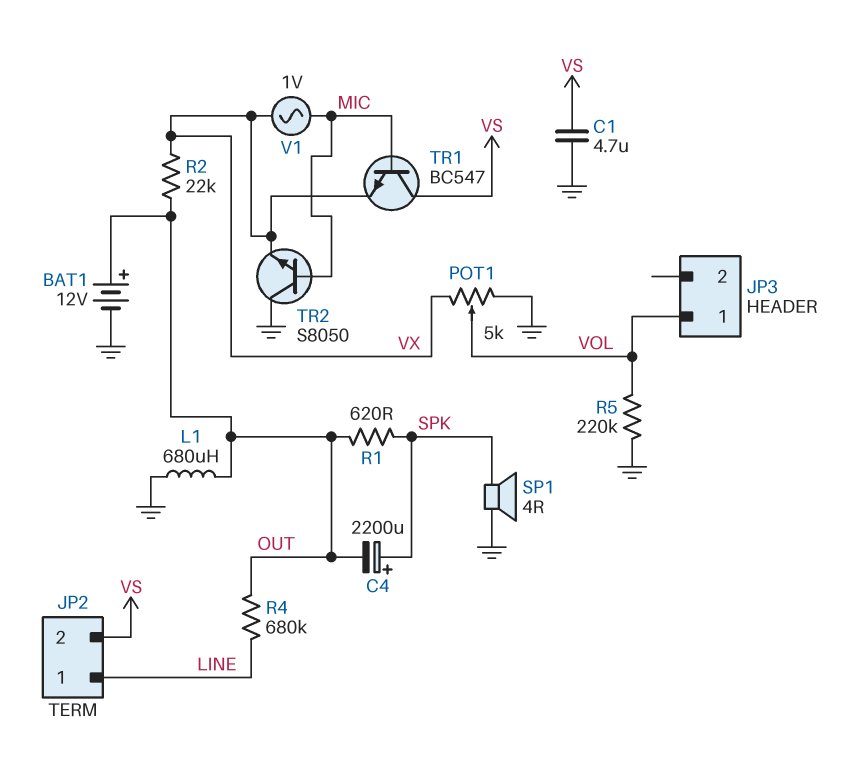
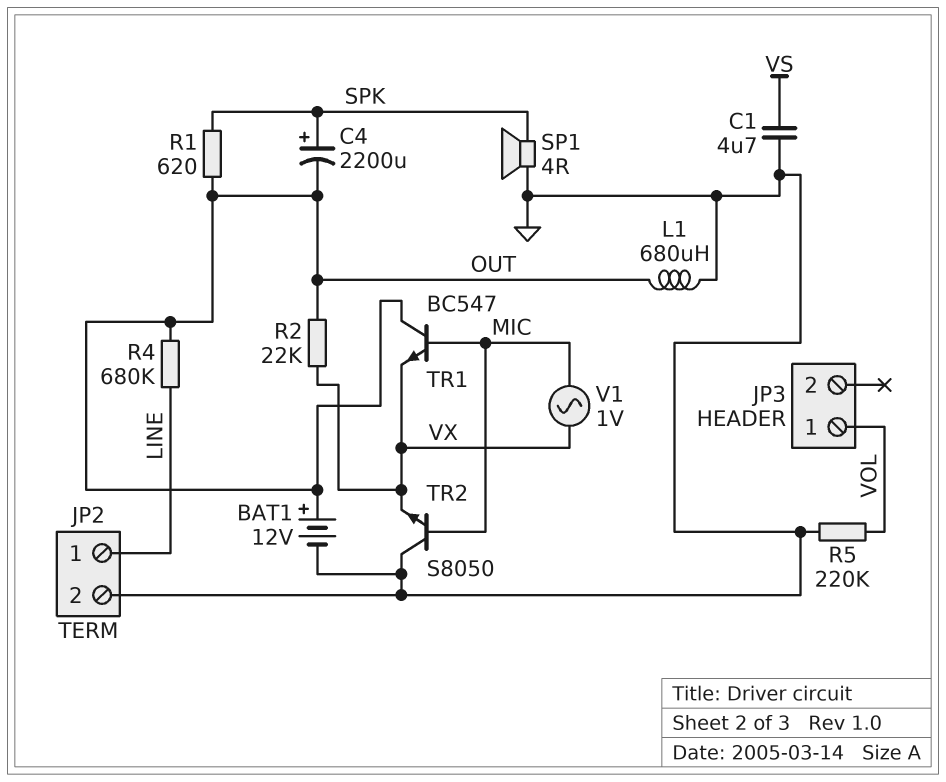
JP2 pin 2: VS -> GND
POT1: 5k (GND, VX, wiper VOL) -> none
TR1: NPN BC547 (B MIC, C VS, E VX) -> NPN BC547 (B MIC, C OUT, E VX)

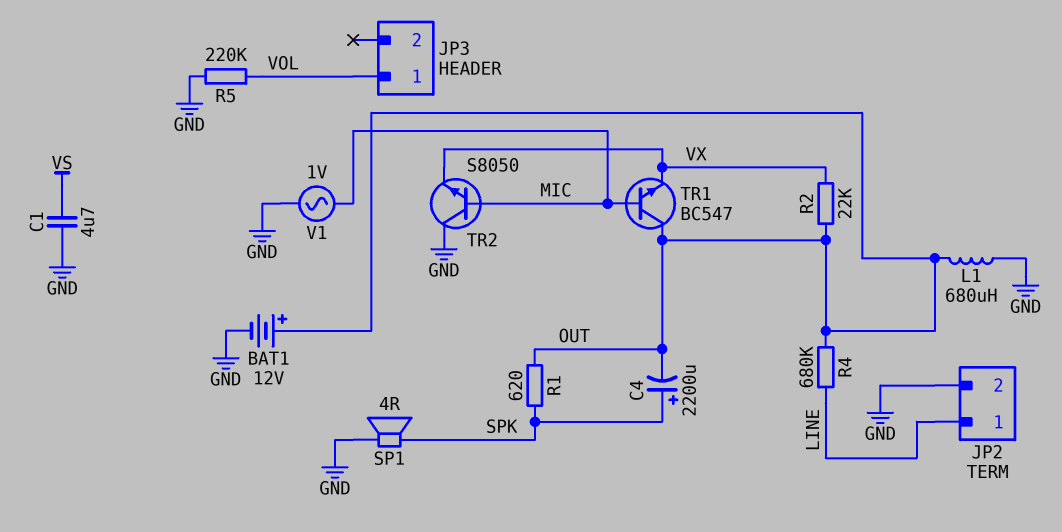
V1: AC 1V (MIC, VX) -> AC 1V (GND, MIC)

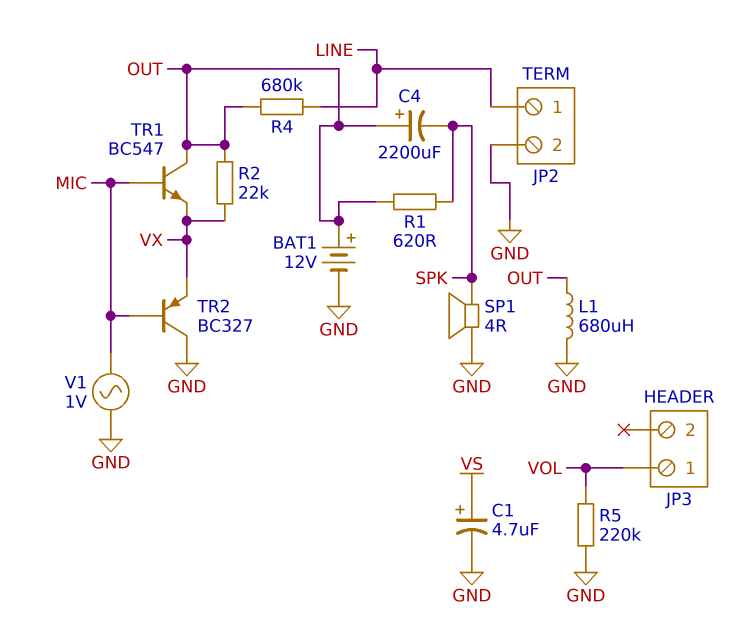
C1: 4.7uF (GND, VS) -> 4.7uF (plus VS, minus GND)
C4: 2200uF (plus SPK, minus OUT) -> 2200uF (plus OUT, minus SPK)
TR2: NPN S8050 (B MIC, C GND, E VX) -> PNP BC327 (B MIC, C GND, E VX)

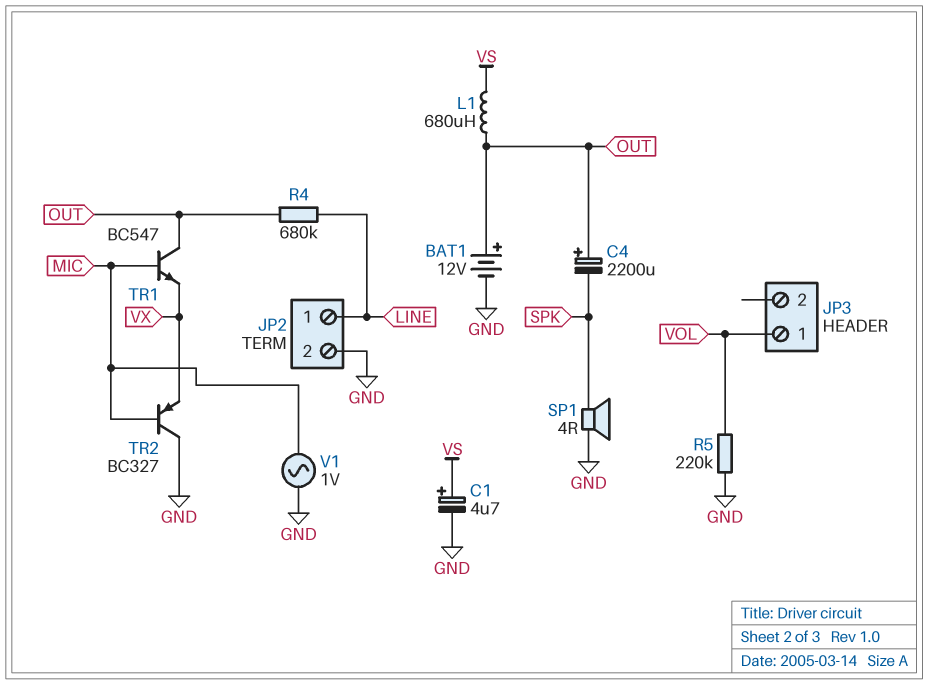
L1: 680uH (GND, OUT) -> 680uH (OUT, VS)
R1: 620 (OUT, SPK) -> none
R2: 22k (OUT, VX) -> none

